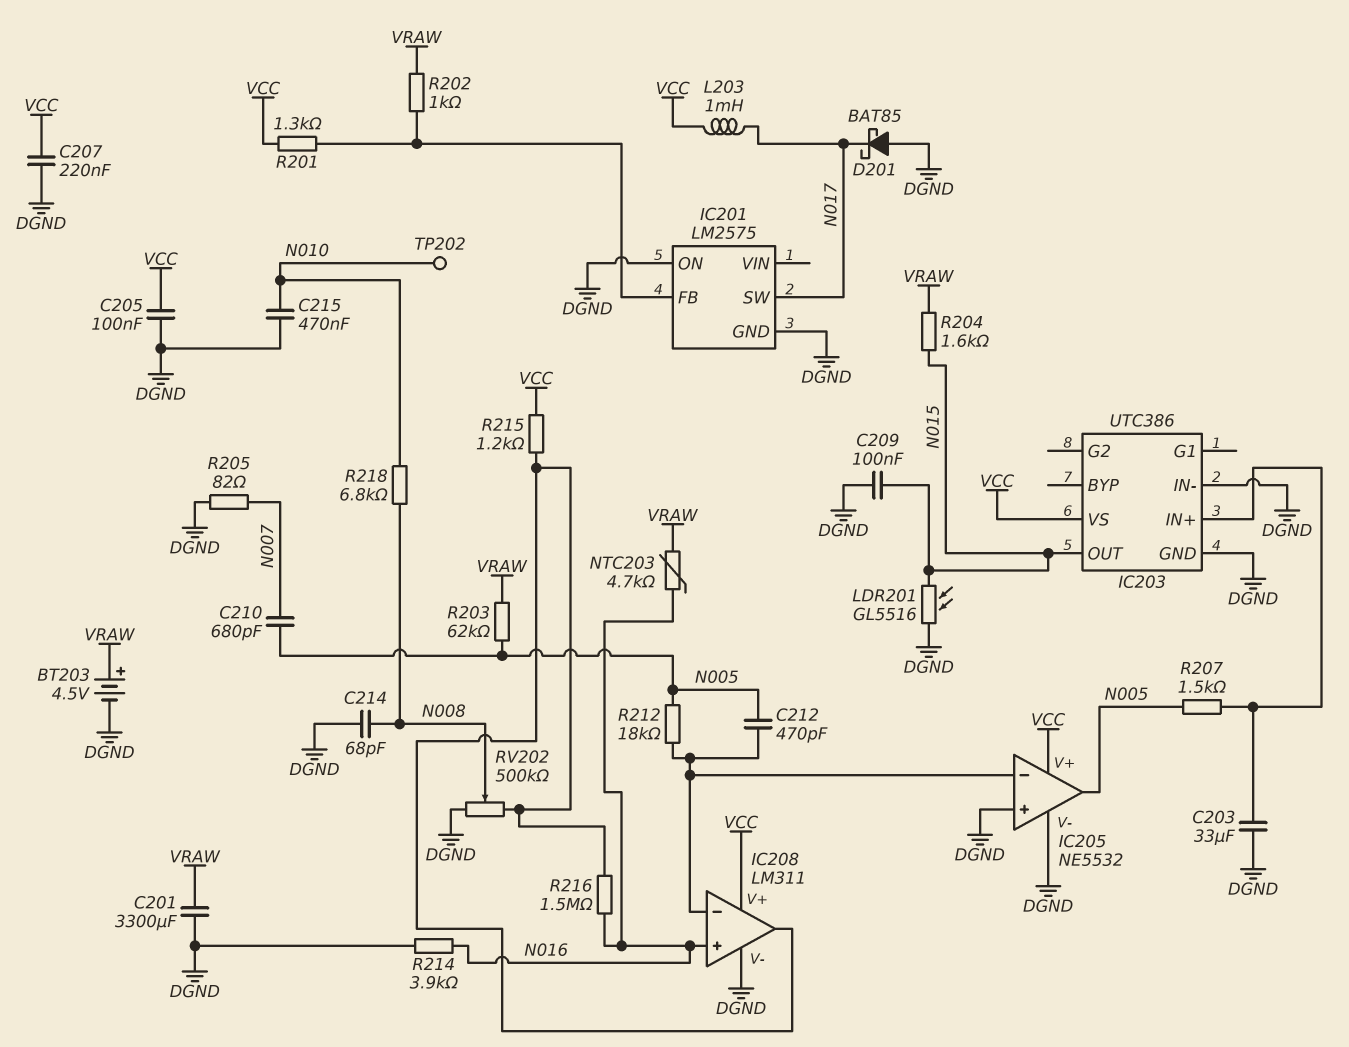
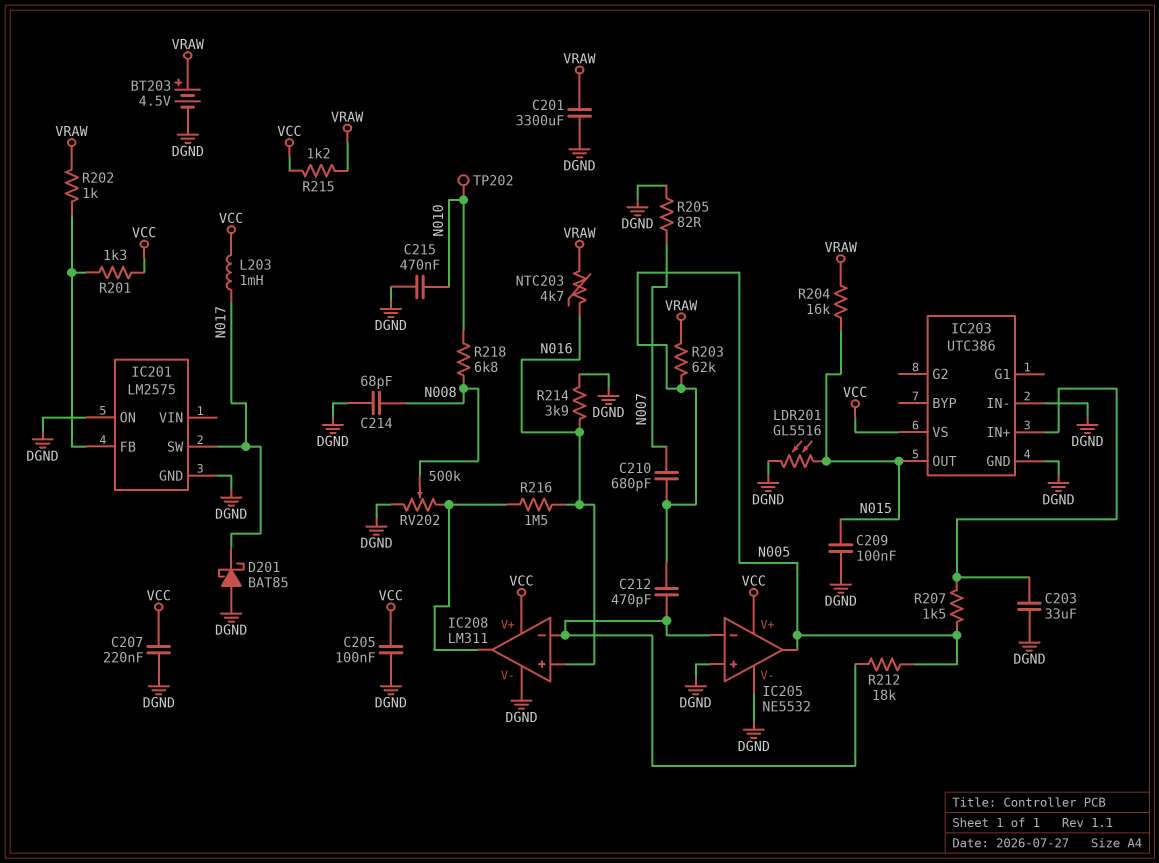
R204: 1.6k (N015, VRAW) -> 16k (N015, VRAW)
R215: 1.2k (IC208/out, VCC) -> 1.2k (VCC, VRAW)

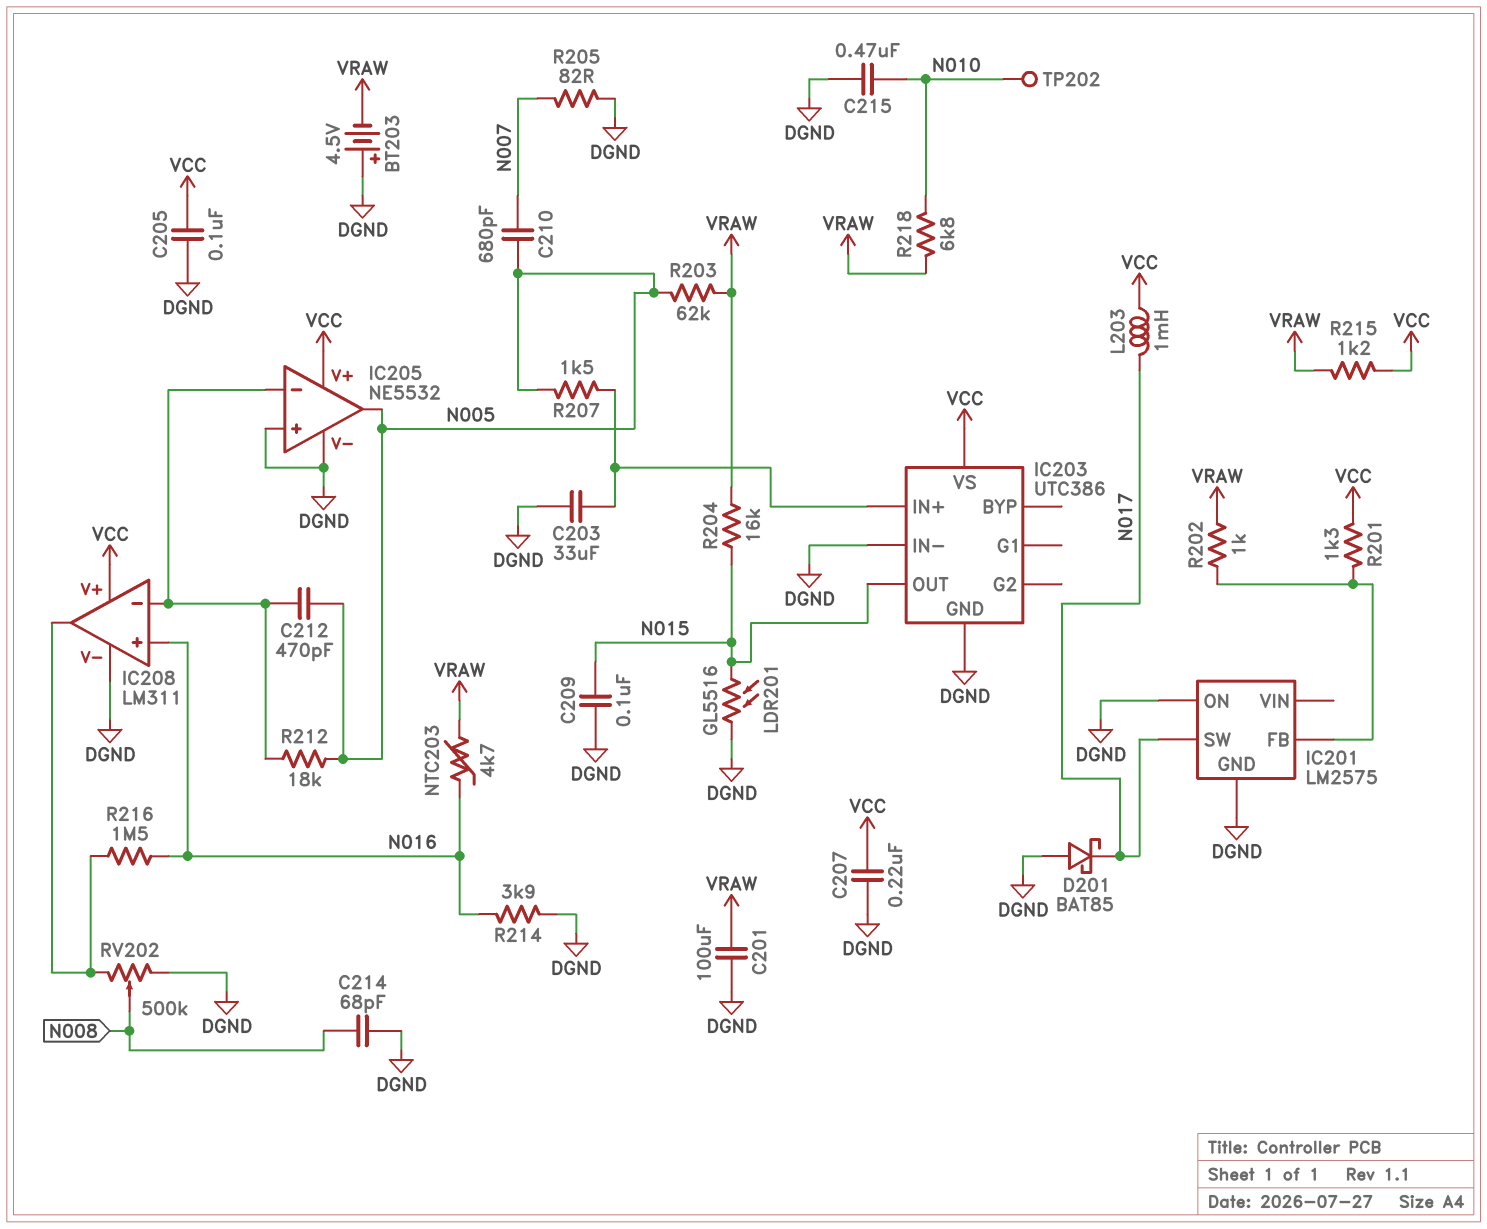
BT203: 4.5V (plus VRAW, minus DGND) -> 4.5V (plus DGND, minus VRAW)
C201: 3300uF (DGND, VRAW) -> 100uF (DGND, VRAW)
R218: 6.8k (N008, N010) -> 6.8k (N010, VRAW)

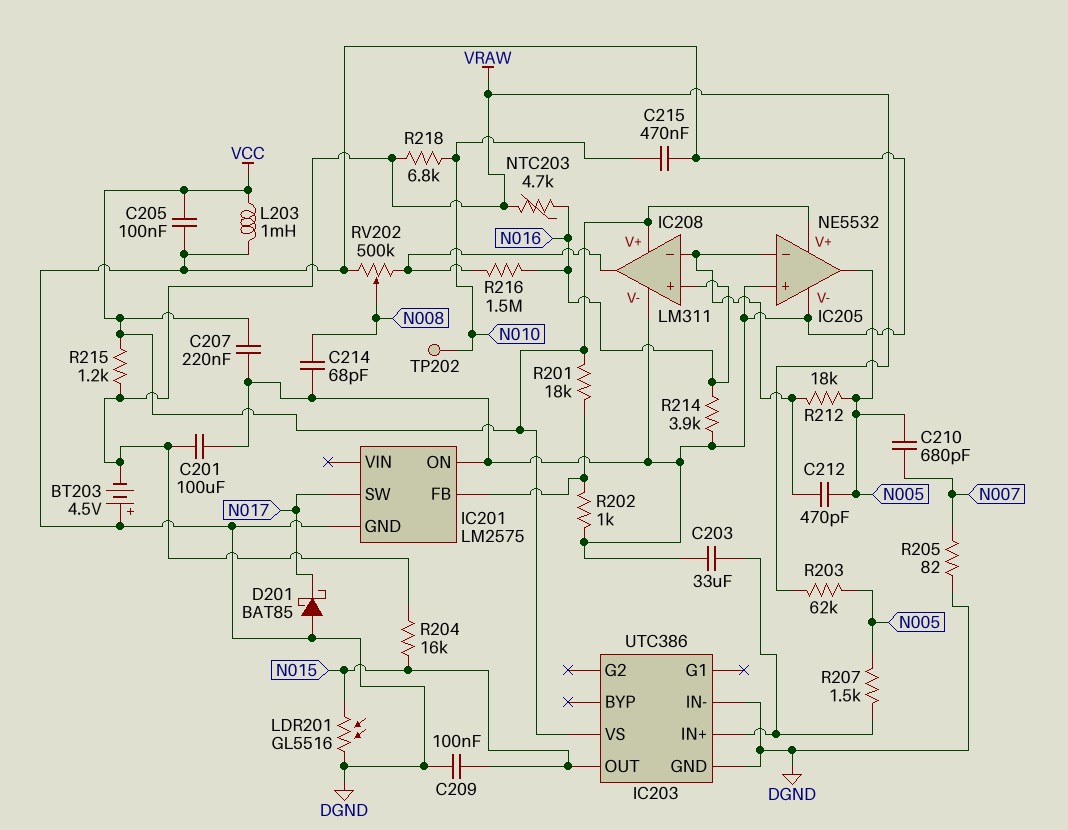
L203: 1mH (N017, VCC) -> 1mH (DGND, VCC)
R201: 1.3k (IC201/FB, VCC) -> 18k (IC201/FB, VCC)
R202: 1k (IC201/FB, VRAW) -> 1k (DGND, IC201/FB)

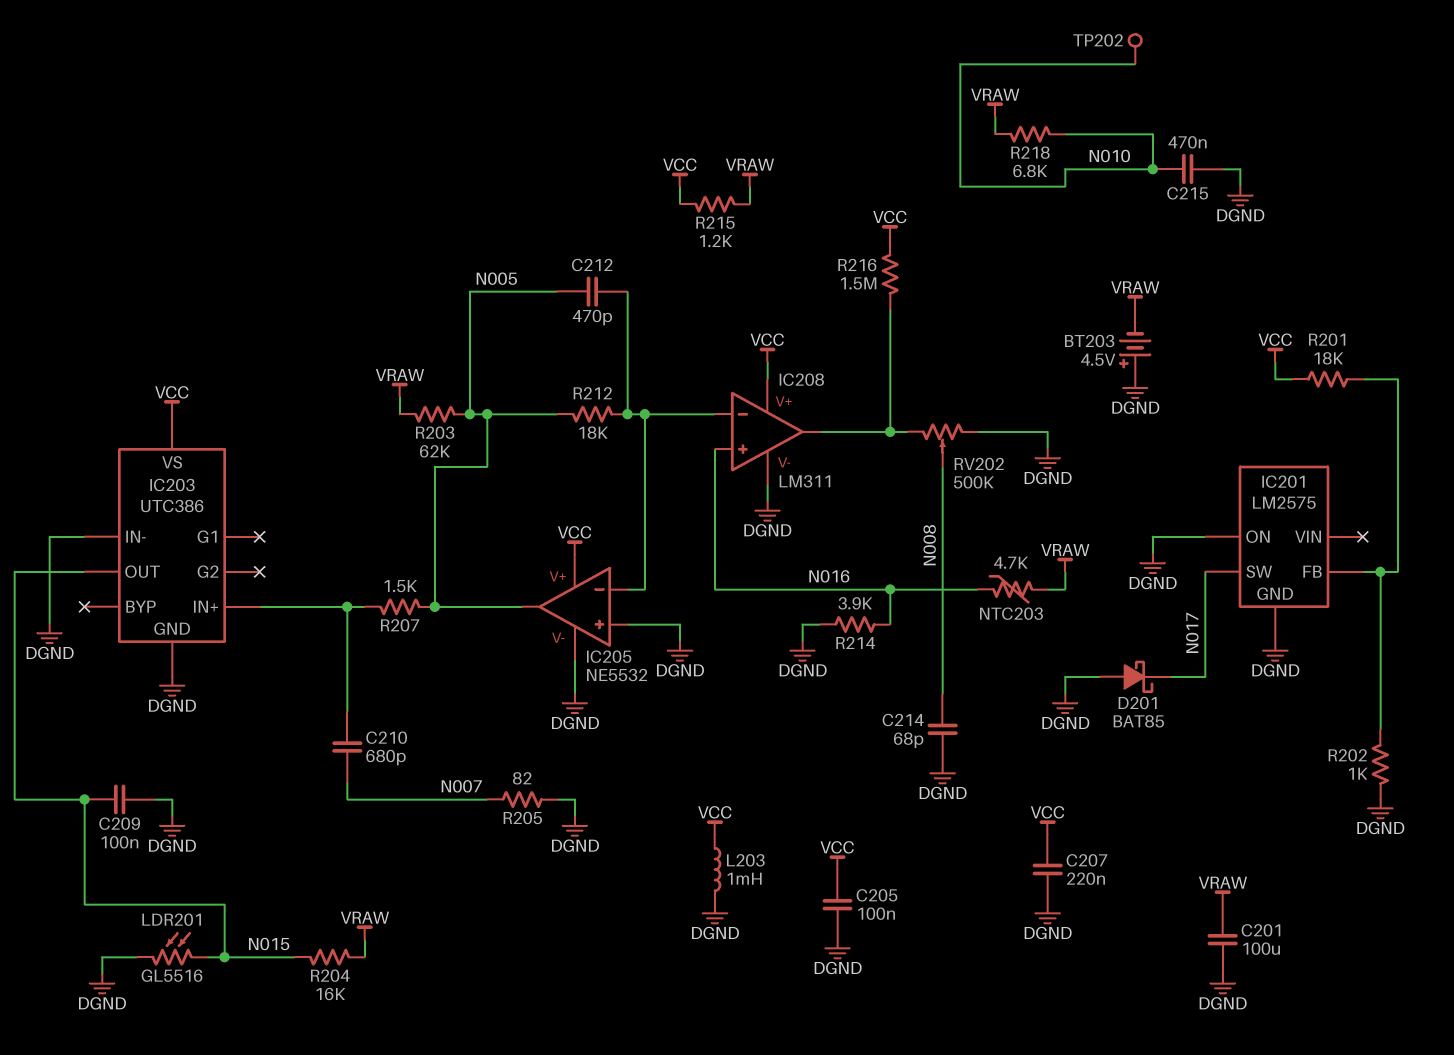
C203: 33uF (DGND, IC203/IN+) -> none
C210: 680pF (N005, N007) -> 680pF (IC203/IN+, N007)
R216: 1.5M (IC208/out, N016) -> 1.5M (IC208/out, VCC)

